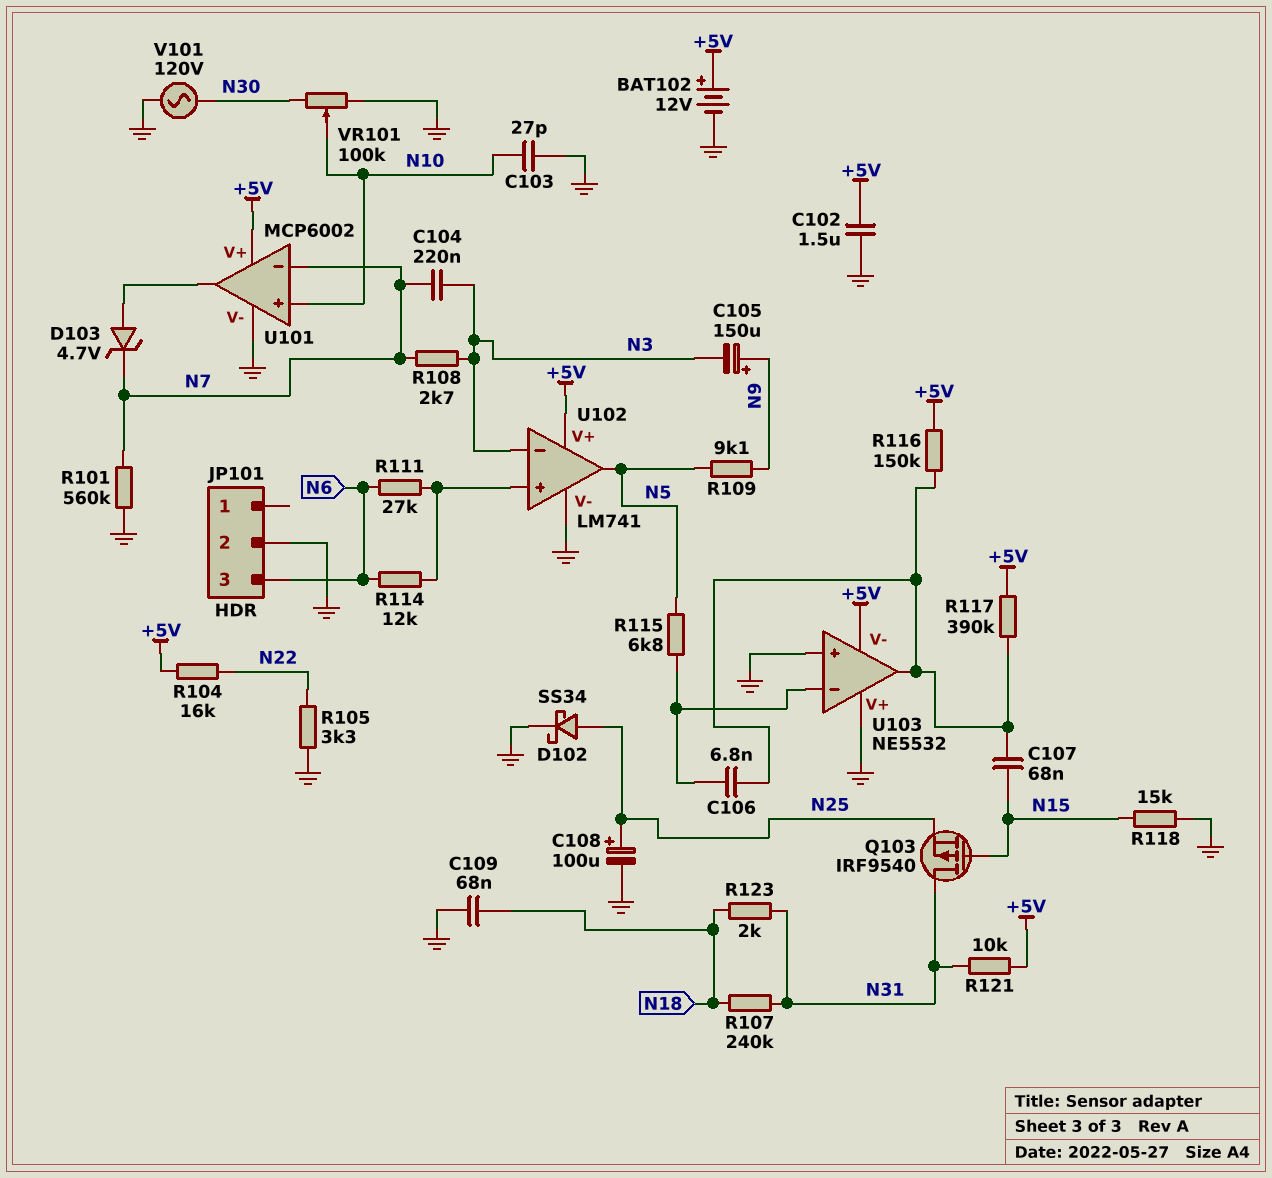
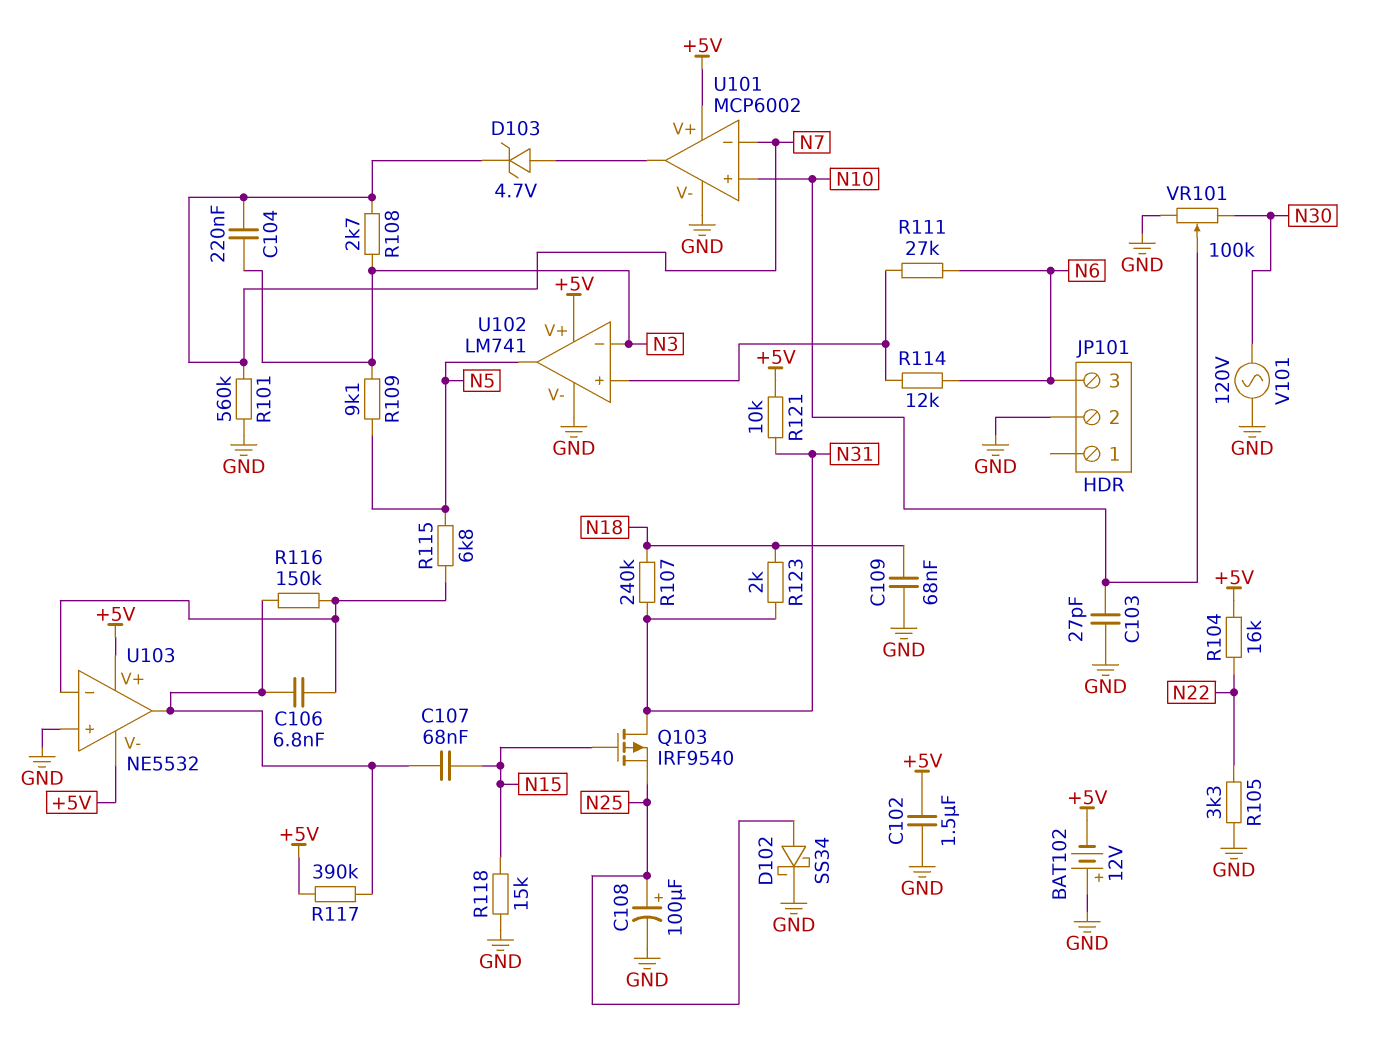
BAT102: 12V (plus +5V, minus GND) -> 12V (plus GND, minus +5V)
C105: 150uF (plus N9, minus N3) -> none
R109: 9.1k (N5, N9) -> 9.1k (N3, N5)
R116: 150k (+5V, U103/out) -> 150k (U103/in-, U103/out)
U103 pin V+: GND -> +5V

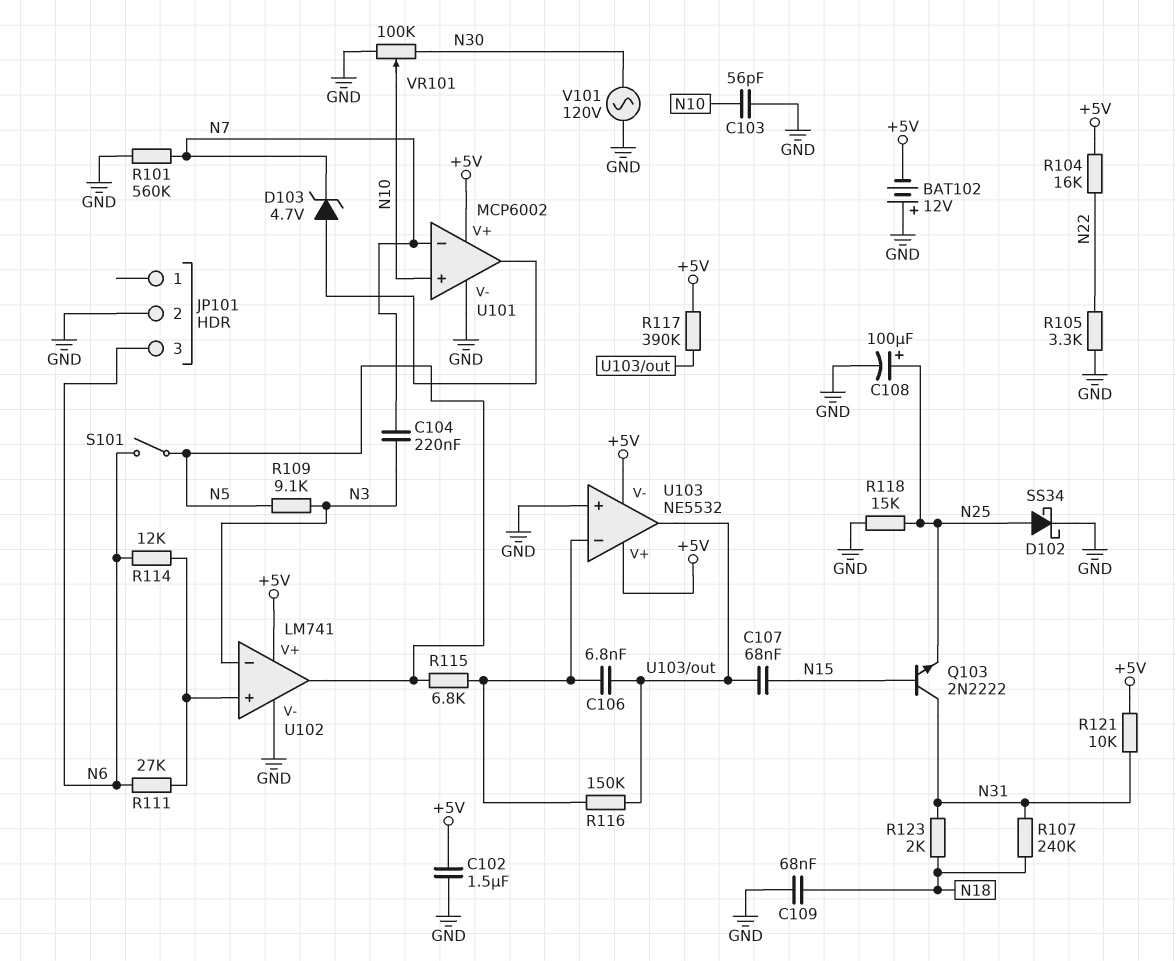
C103: 27pF (GND, N10) -> 56pF (GND, N10)
Q103: PMOS IRF9540 (G N15, D N31, S N25) -> NPN 2N2222 (B N15, C N31, E N25)
R108: 2.7k (N3, N7) -> none
R118: 15k (GND, N15) -> 15k (GND, N25)
S101: none -> switch (N5, N6)

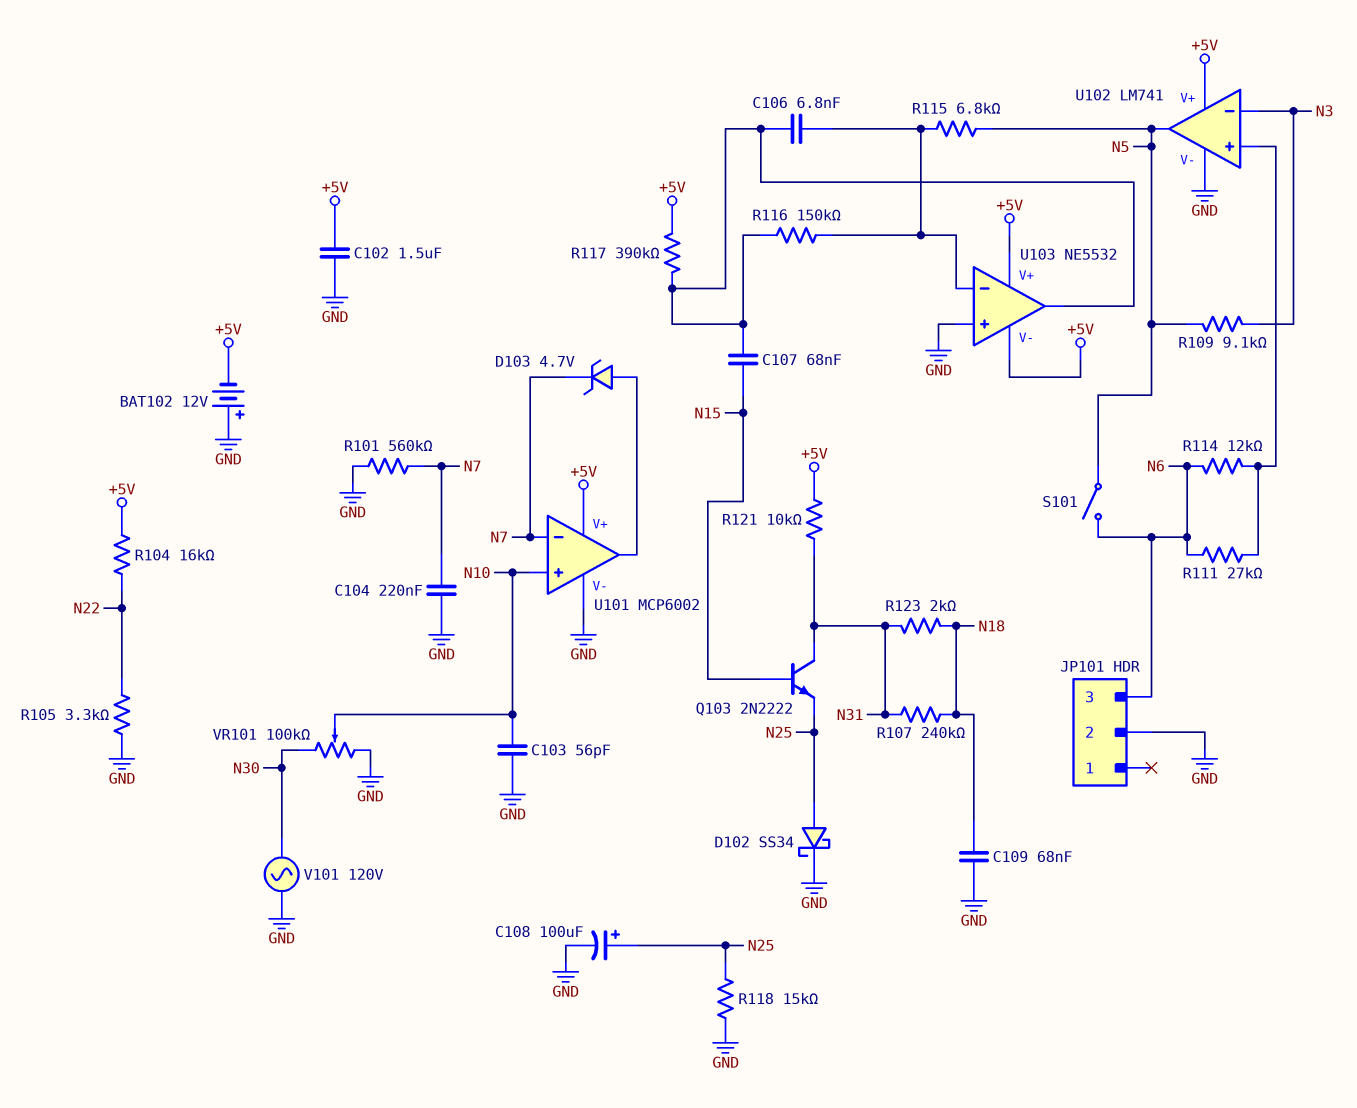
C104: 220nF (N3, N7) -> 220nF (GND, N7)

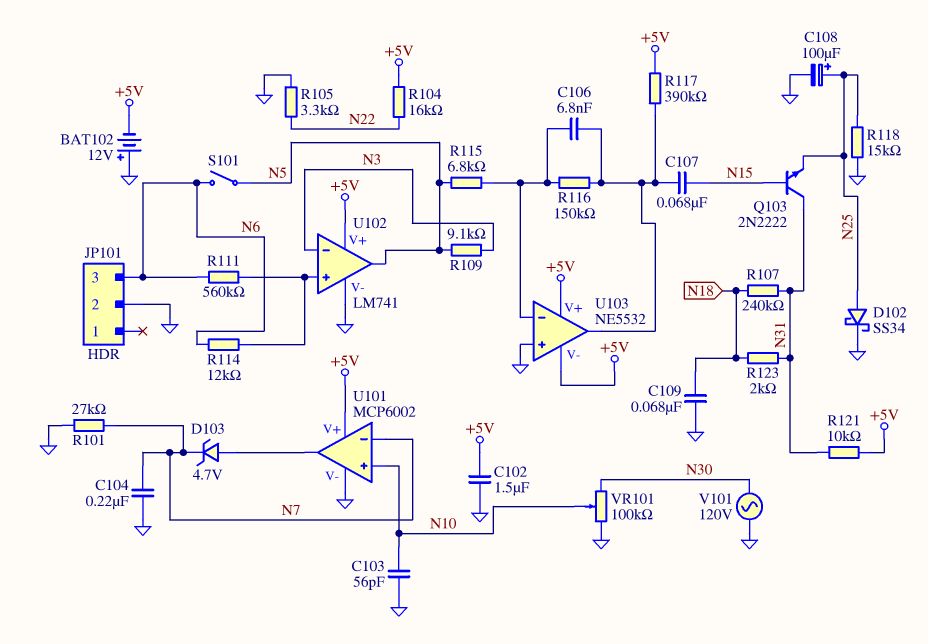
R101: 560k (GND, N7) -> 27k (GND, N7)
R111: 27k (N6, U102/in+) -> 560k (N6, U102/in+)

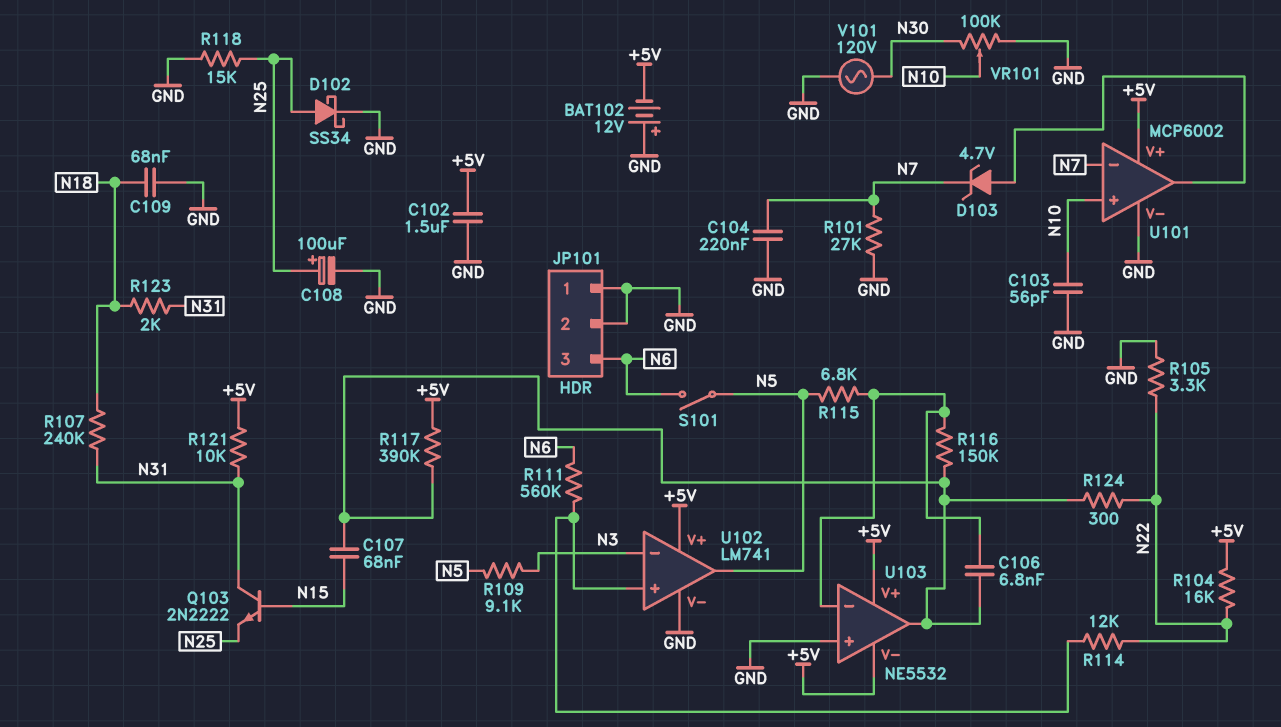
JP101 pin 1: none -> GND
R114: 12k (N6, U102/in+) -> 12k (N22, U102/in+)
R124: none -> 300 (N22, U103/out)

